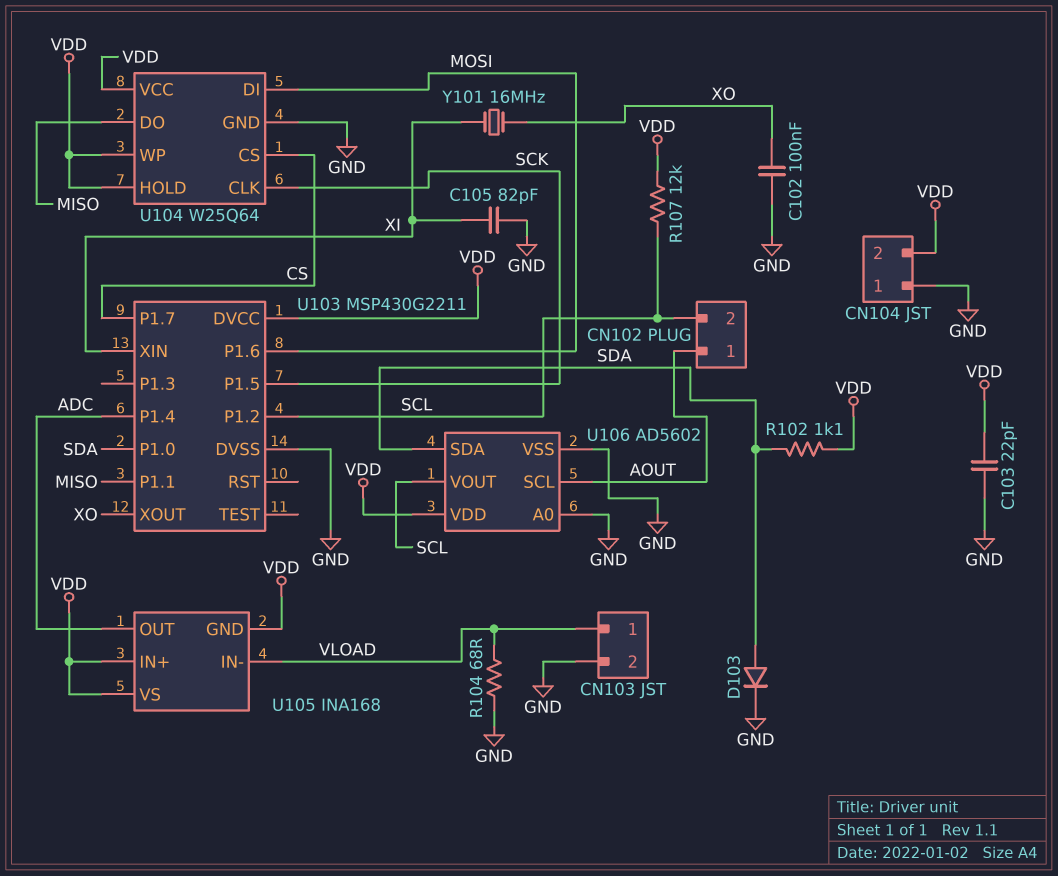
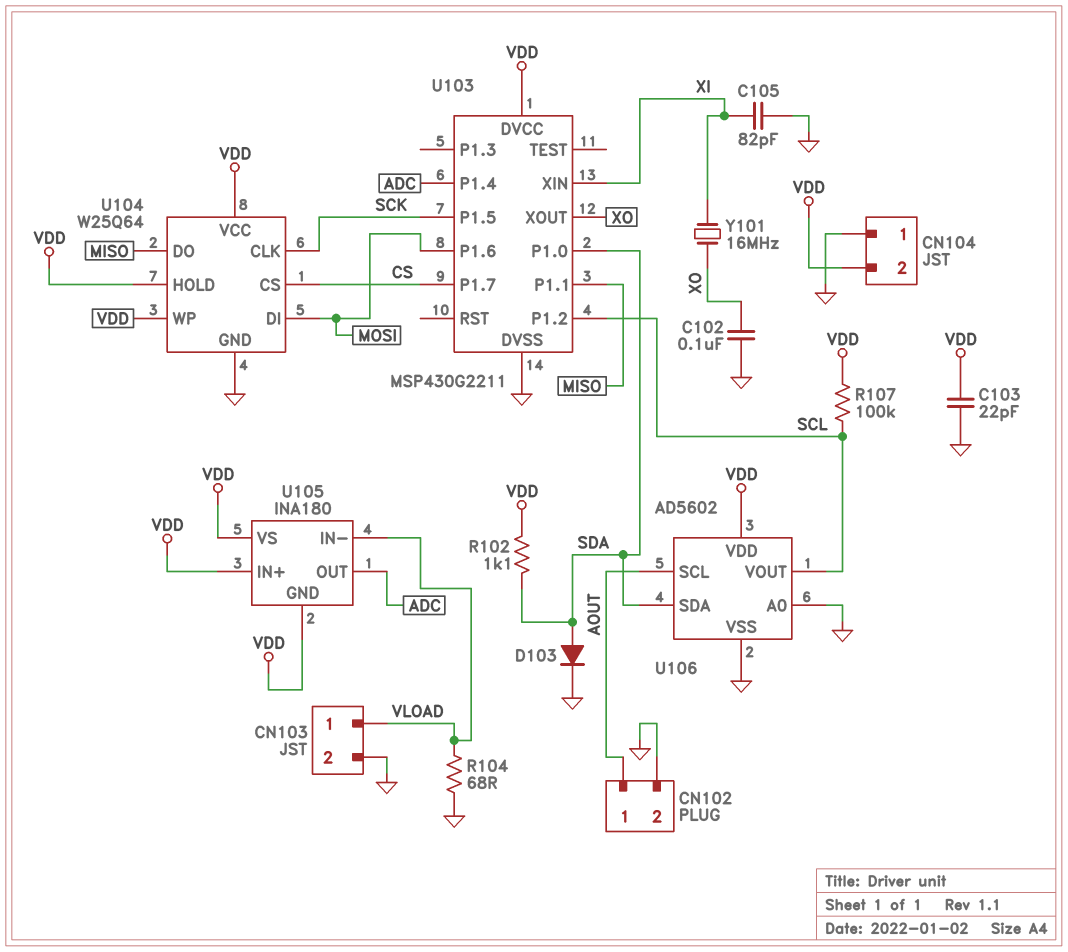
CN102 pin 2: SCL -> GND
R107: 12k (SCL, VDD) -> 100k (SCL, VDD)
U105: INA168 -> INA180

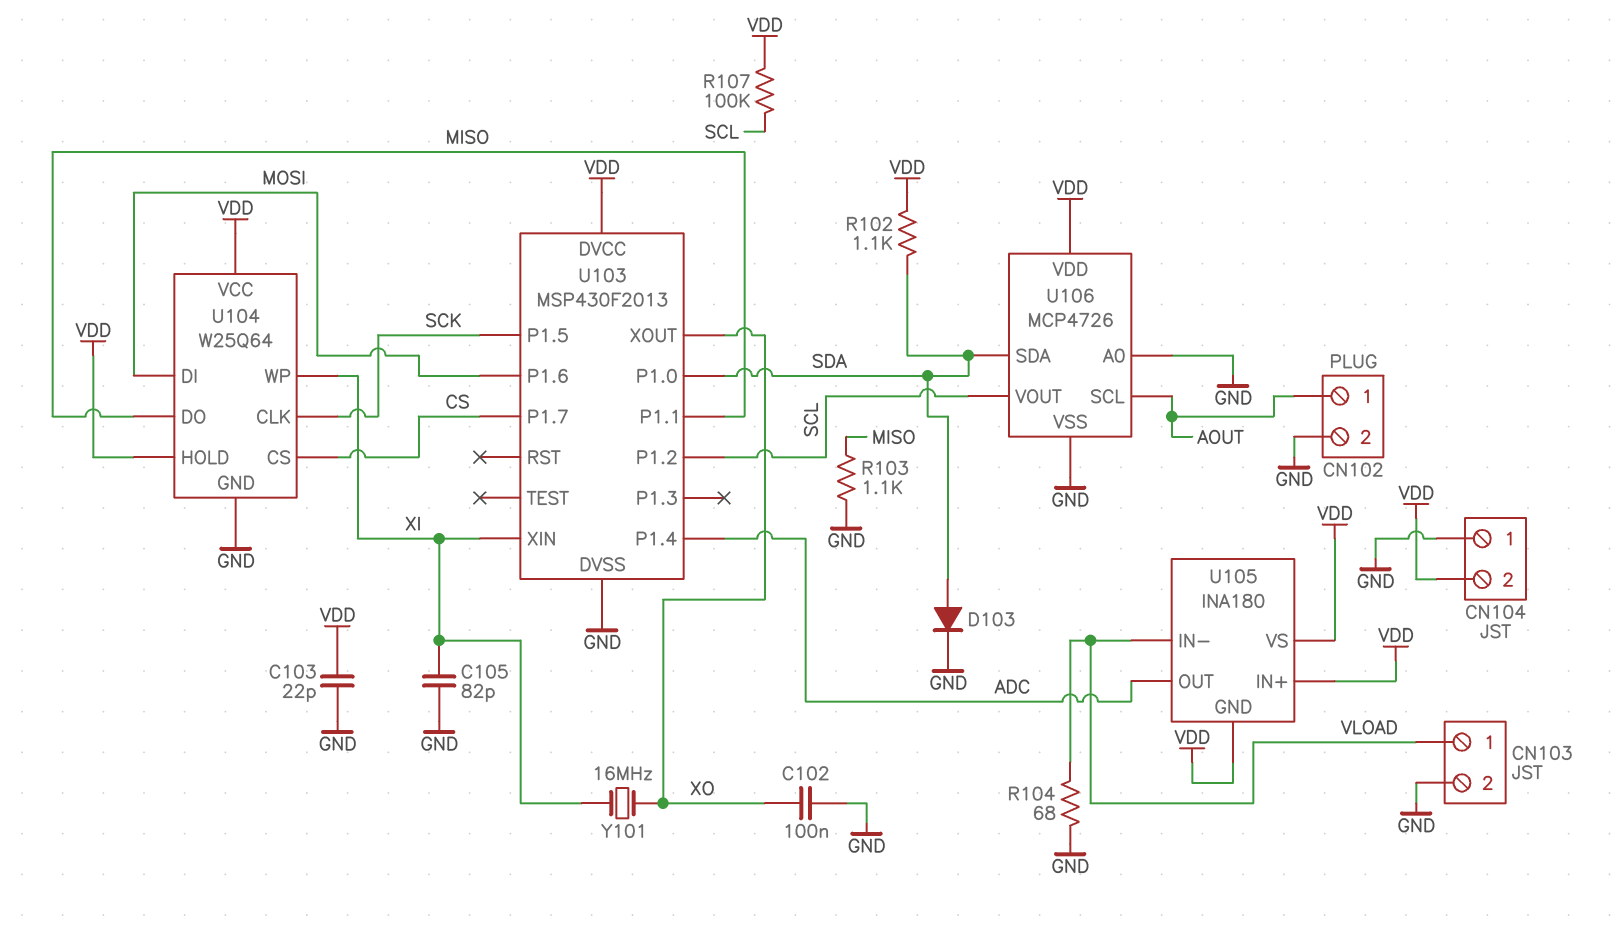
R103: none -> 1.1k (GND, MISO)
U103: MSP430G2211 -> MSP430F2013
U104 pin WP: VDD -> XI
U106: AD5602 -> MCP4726

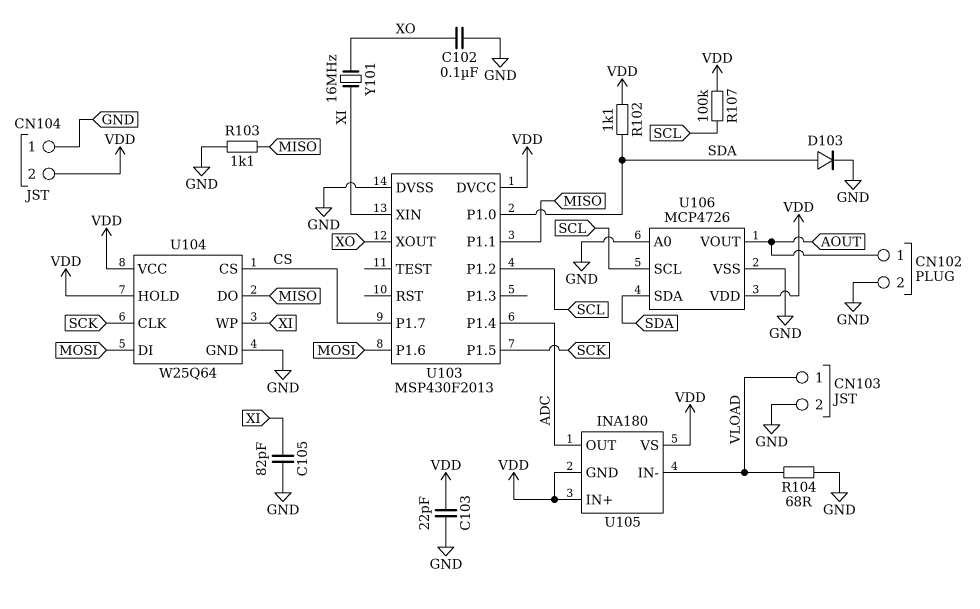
U106 pin SCL: AOUT -> SCL
U106 pin VOUT: SCL -> AOUT

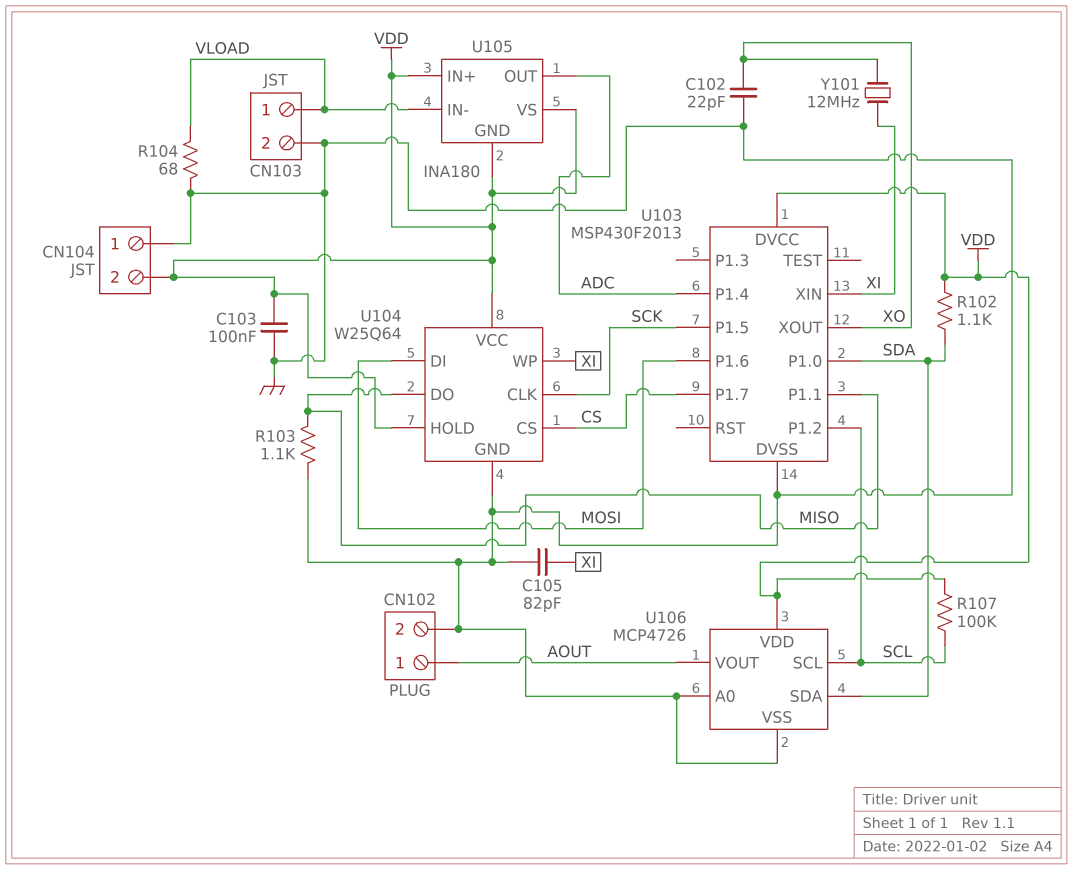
C102: 100nF (GND, XO) -> 22pF (GND, XO)
C103: 22pF (GND, VDD) -> 100nF (GND, VDD)
D103: diode (A SDA, K GND) -> none
Y101: 16MHz (XI, XO) -> 12MHz (XI, XO)

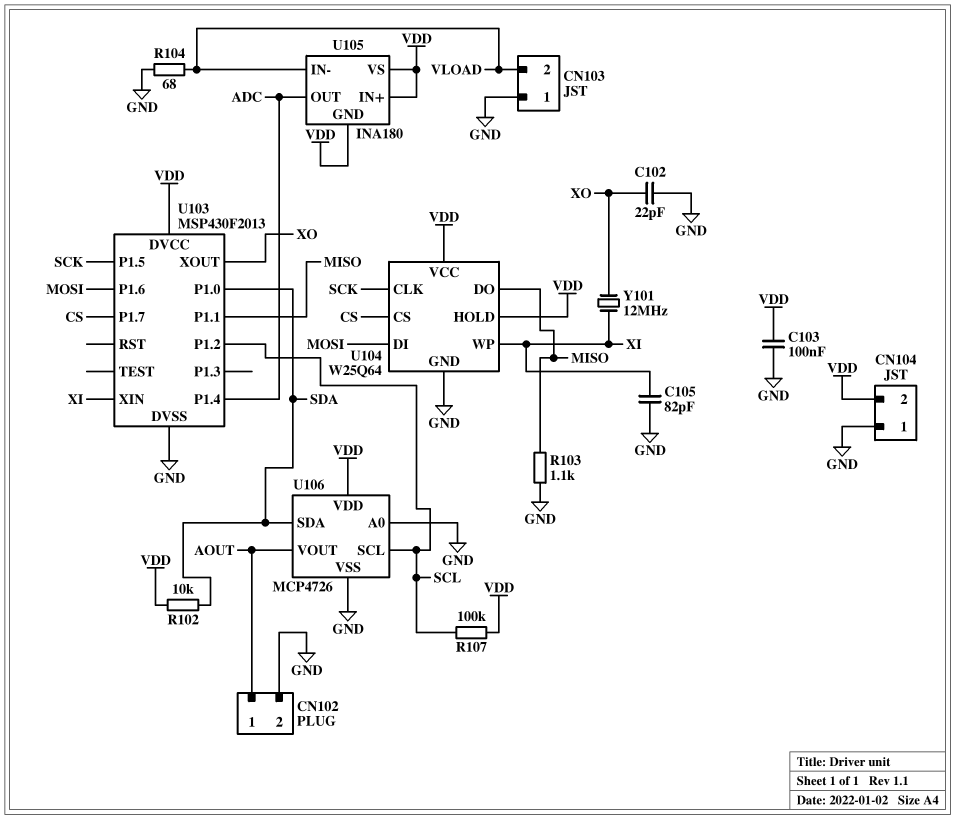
CN103 pin 1: VLOAD -> GND
CN103 pin 2: GND -> VLOAD
R102: 1.1k (SDA, VDD) -> 10k (SDA, VDD)

